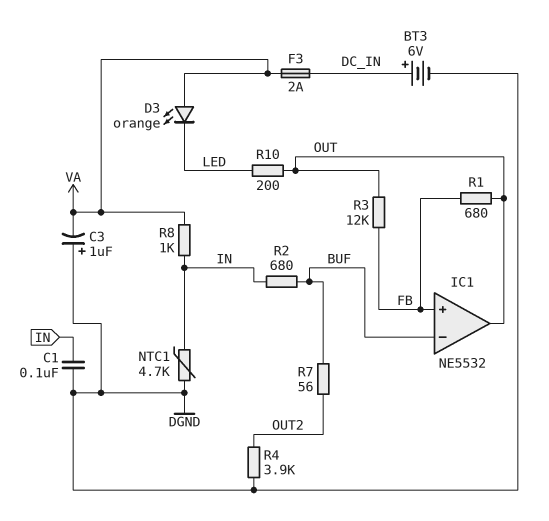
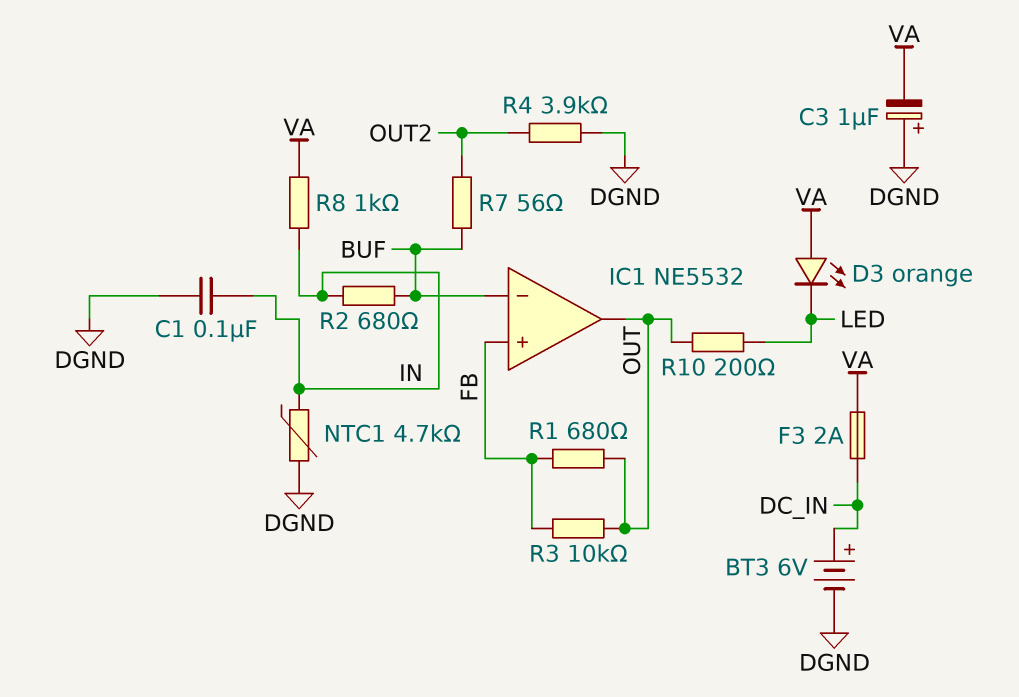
R3: 12k (FB, OUT) -> 10k (FB, OUT)

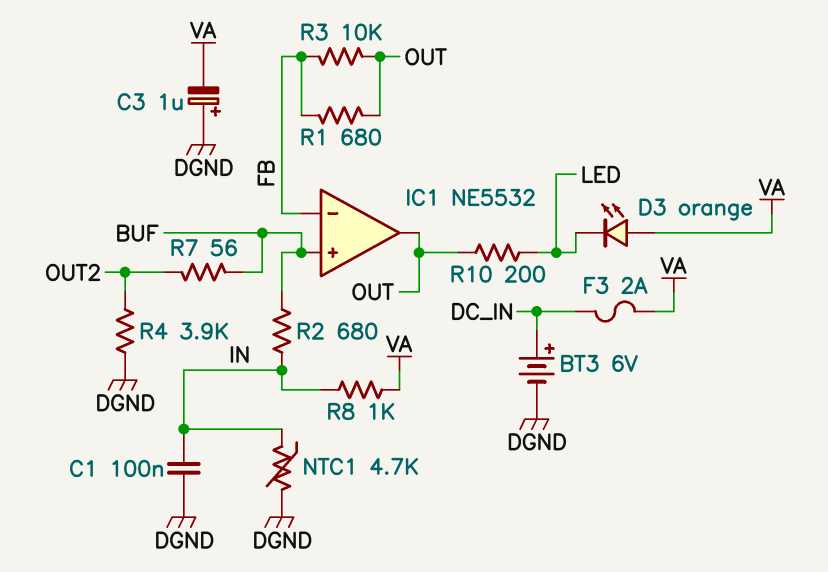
IC1 pin in+: FB -> BUF
IC1 pin in-: BUF -> FB

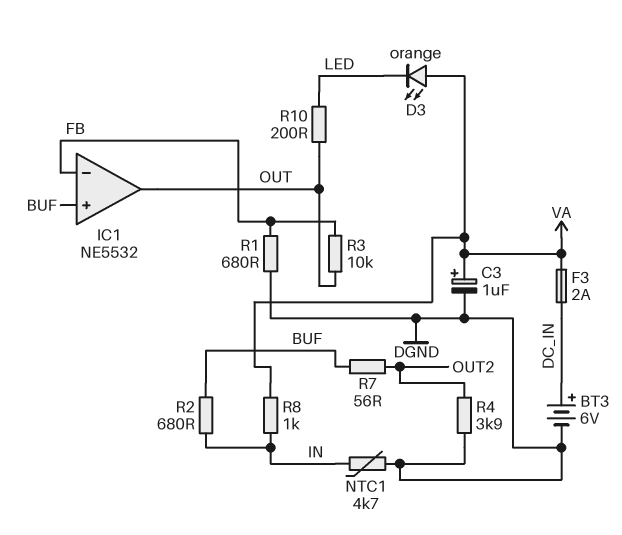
C1: 100nF (DGND, IN) -> none
C3: 1uF (plus DGND, minus VA) -> 1uF (plus VA, minus DGND)
R1: 680 (FB, OUT) -> 680 (DGND, FB)

